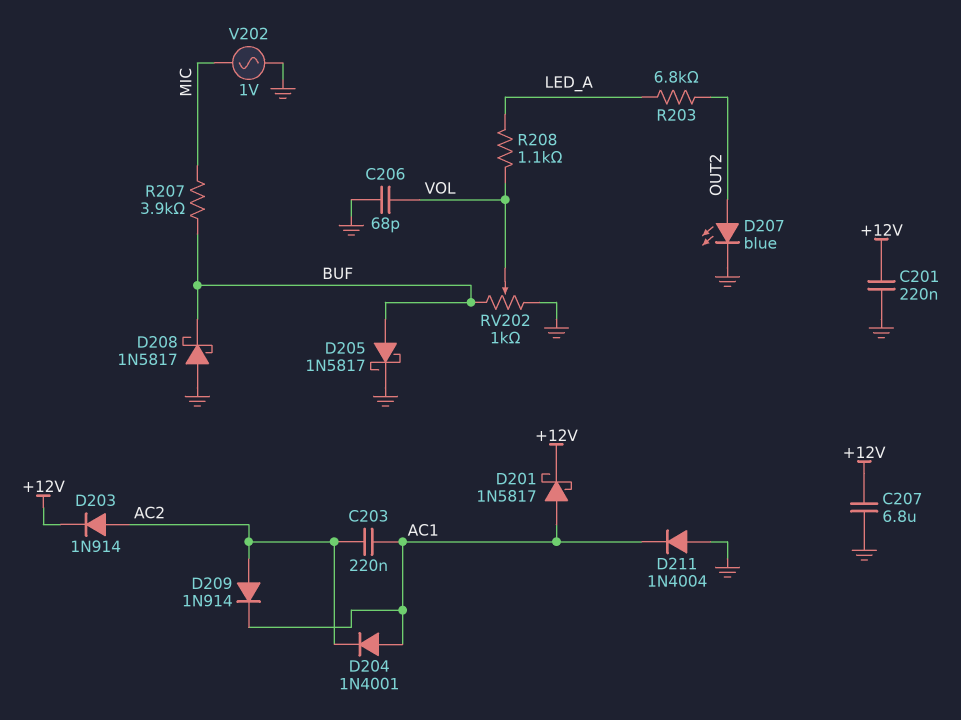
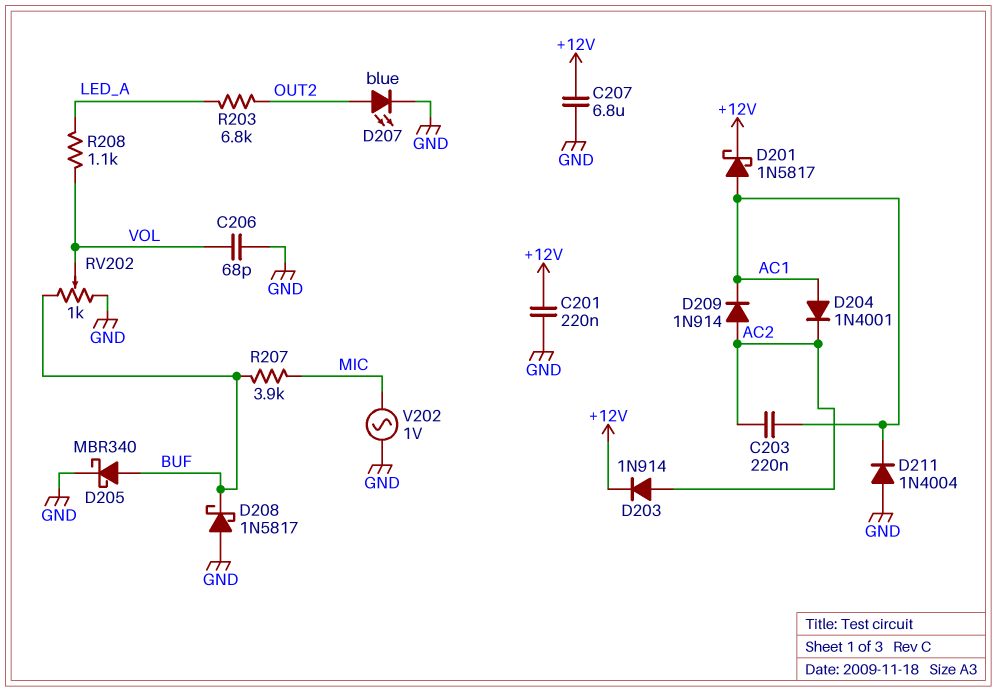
D205: schottky 1N5817 (A BUF, K GND) -> schottky MBR340 (A BUF, K GND)

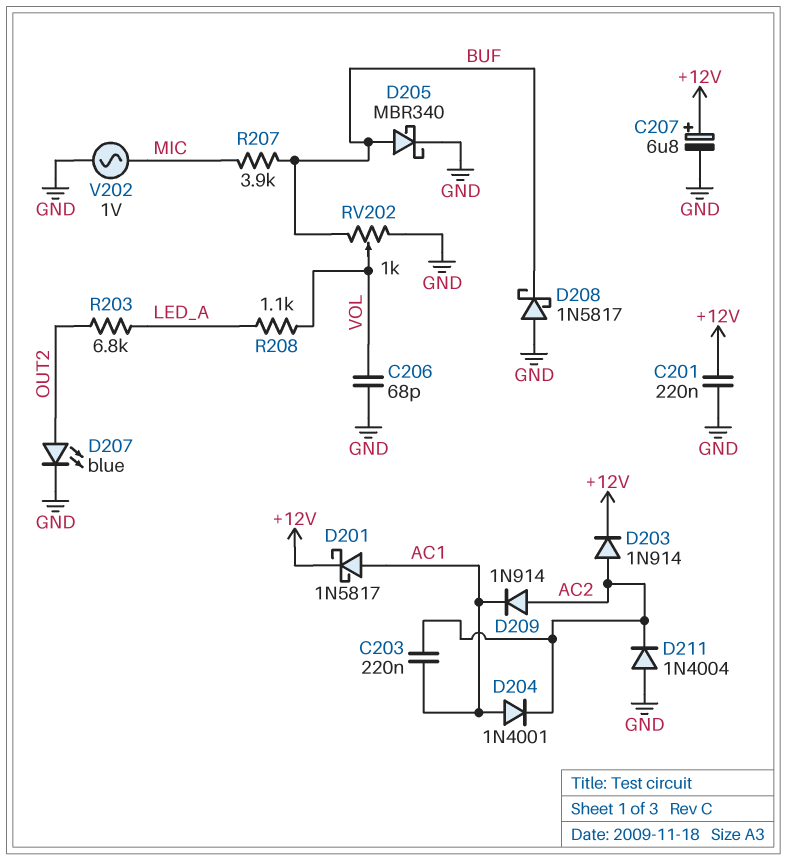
C207: 6.8uF (+12V, GND) -> 6.8uF (plus +12V, minus GND)
D211: diode 1N4004 (A GND, K AC1) -> diode 1N4004 (A GND, K AC2)

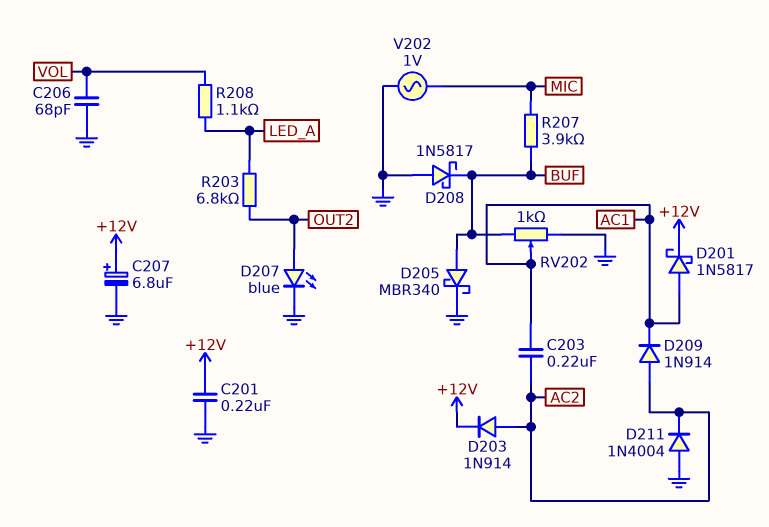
D204: diode 1N4001 (A AC1, K AC2) -> none
RV202: 1k (BUF, GND, wiper VOL) -> 1k (BUF, GND, wiper AC1)

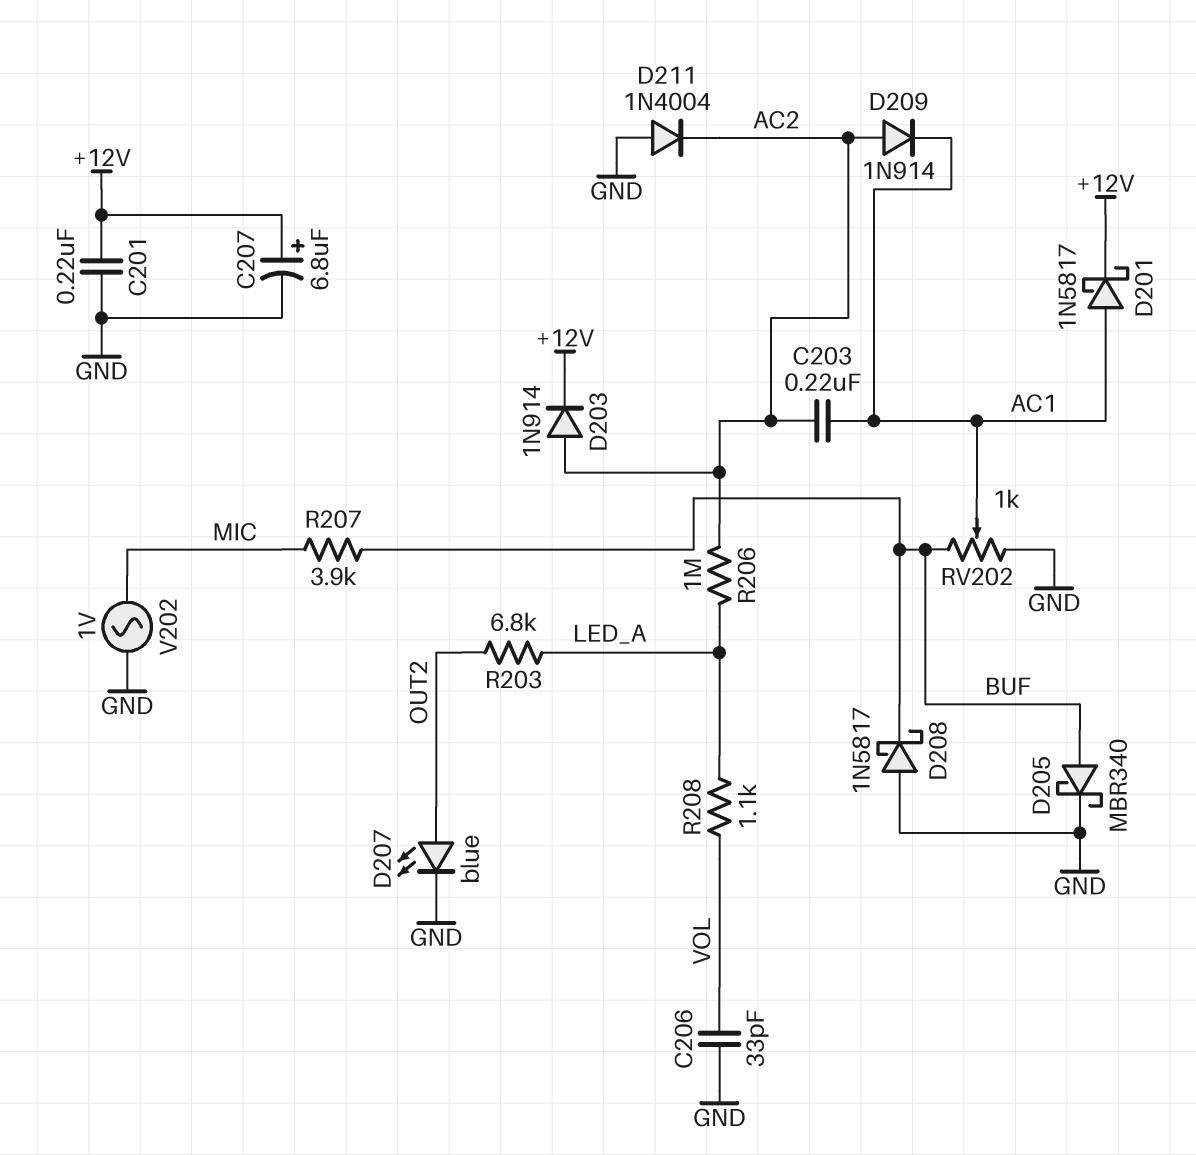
C206: 68pF (GND, VOL) -> 33pF (GND, VOL)
R206: none -> 1M (AC2, LED_A)

